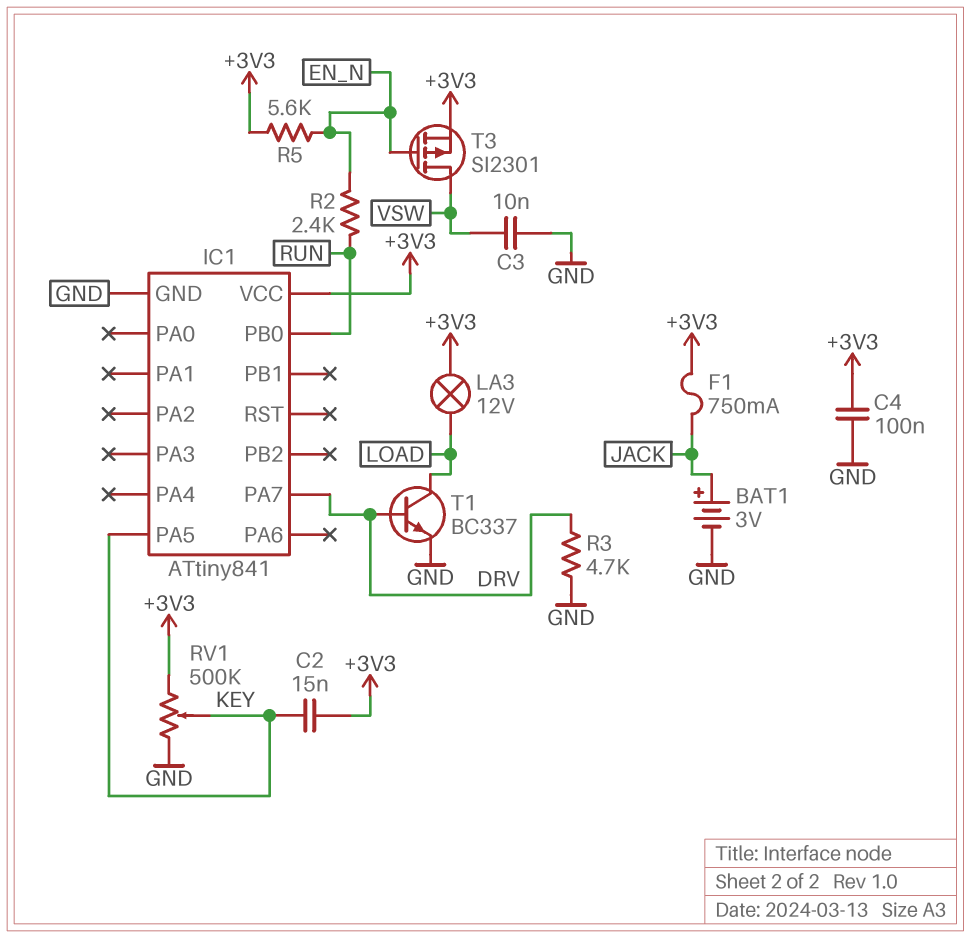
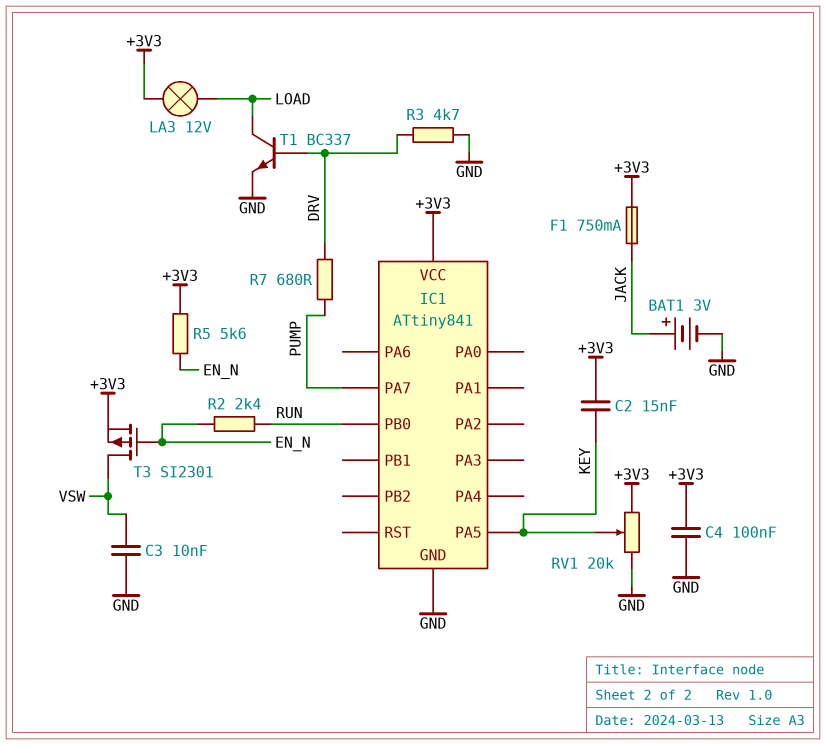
IC1 pin PA7: DRV -> PUMP
R7: none -> 680 (DRV, PUMP)
RV1: 500k (+3V3, GND, wiper KEY) -> 20k (+3V3, GND, wiper KEY)

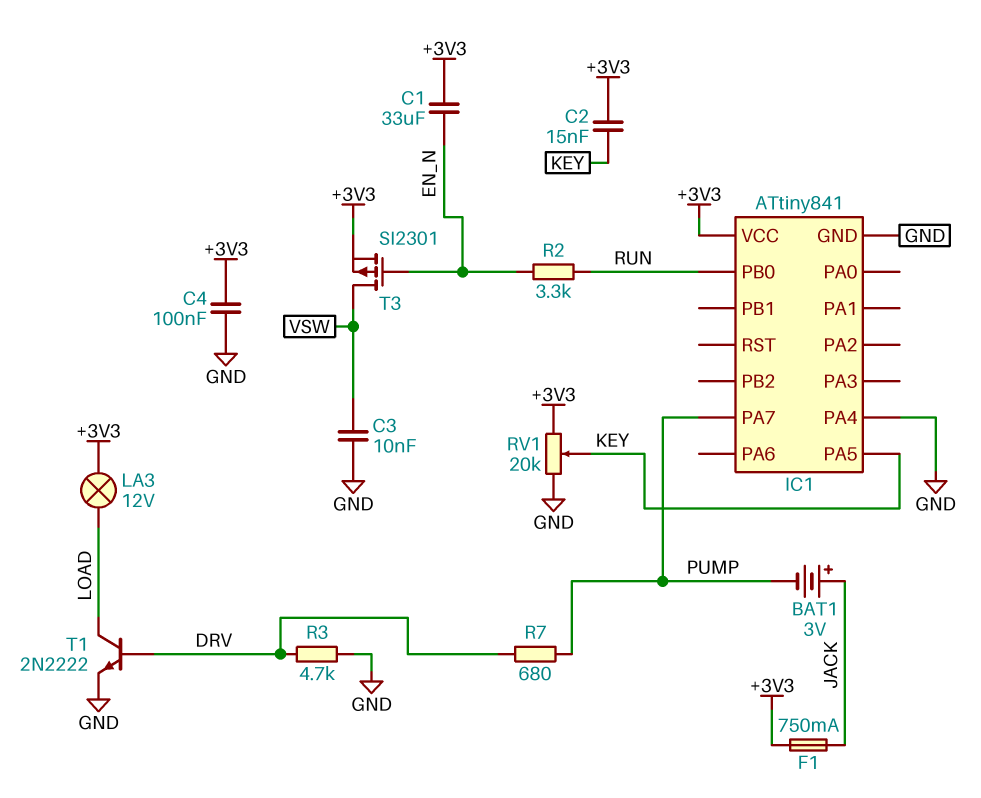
BAT1: 3V (plus JACK, minus GND) -> 3V (plus JACK, minus PUMP)
C1: none -> 33uF (+3V3, EN_N)
IC1 pin PA4: none -> GND
R2: 2.4k (EN_N, RUN) -> 3.3k (EN_N, RUN)
R5: 5.6k (+3V3, EN_N) -> none
T1: NPN BC337 (B DRV, C LOAD, E GND) -> NPN 2N2222 (B DRV, C LOAD, E GND)

